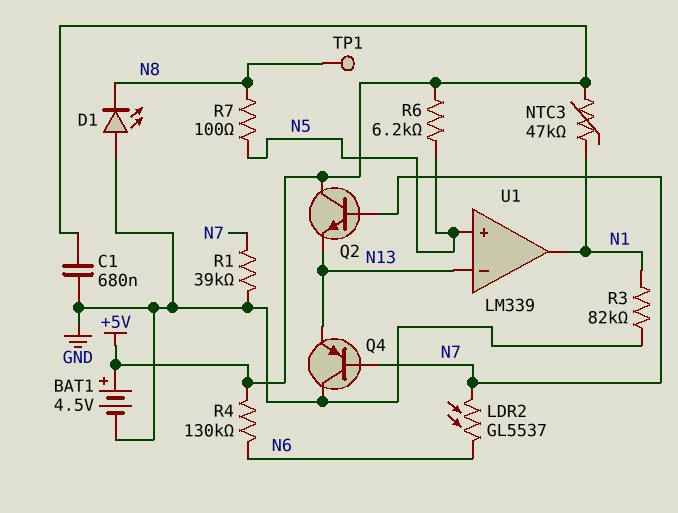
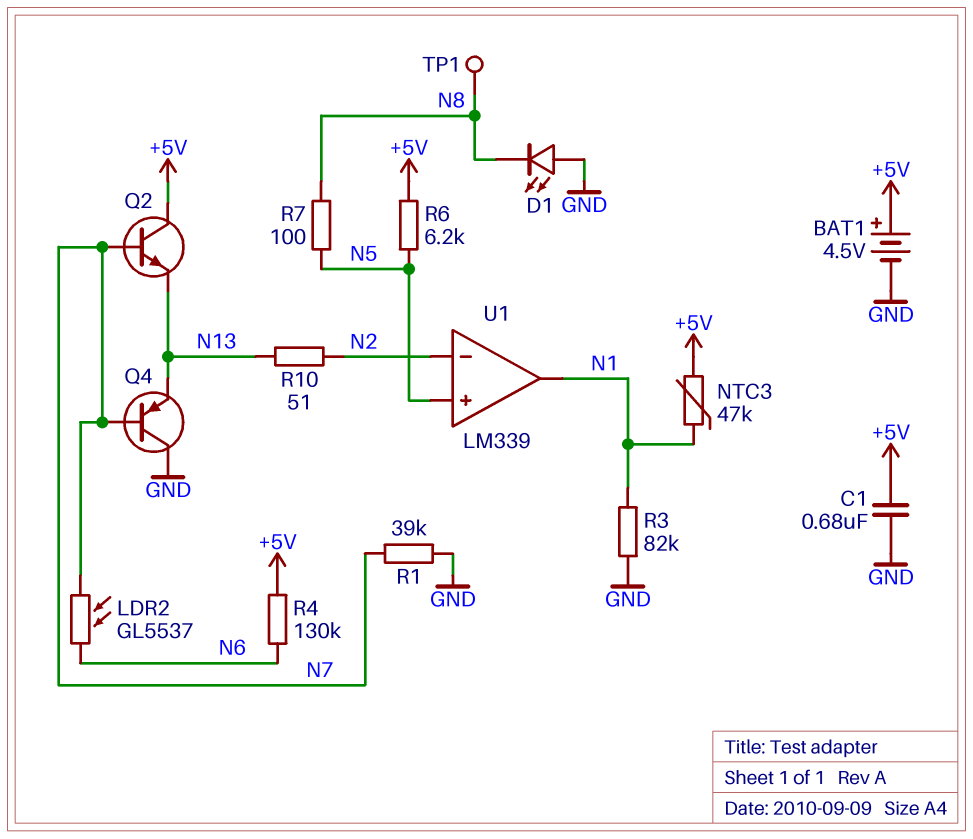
R10: none -> 51 (N2, N13)
U1 pin in-: N13 -> N2

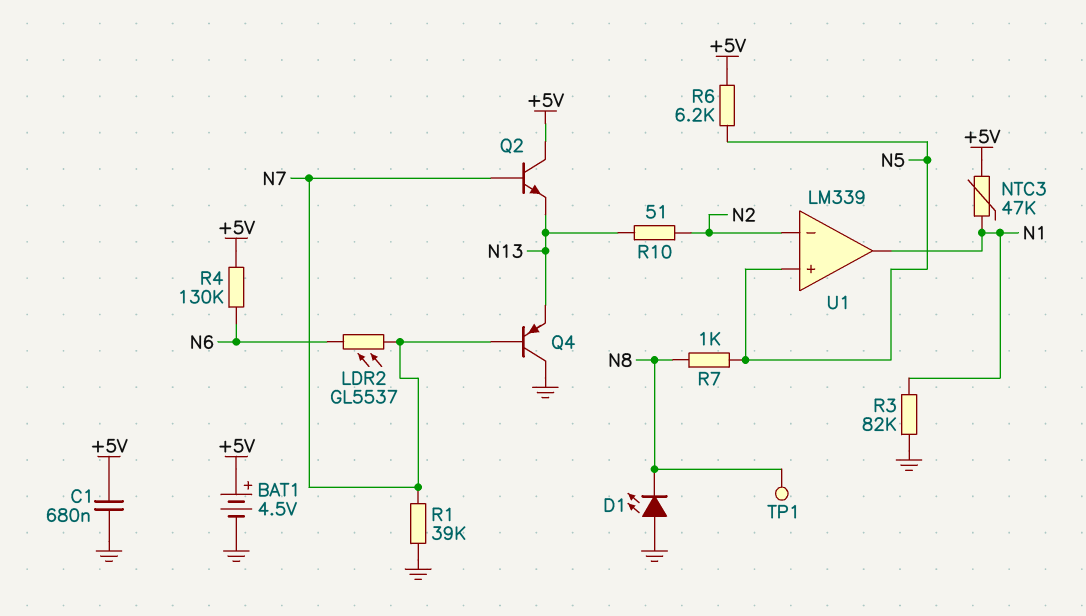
R7: 100 (N5, N8) -> 1k (N5, N8)

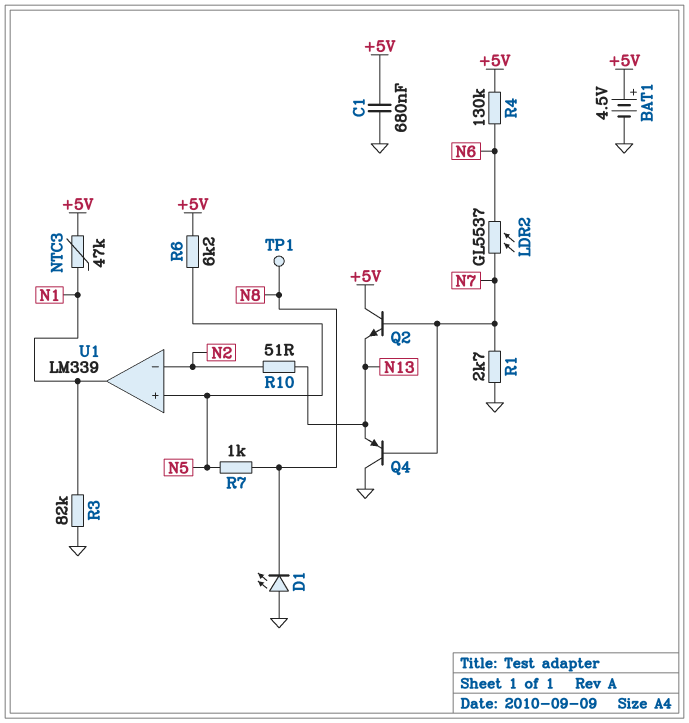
R1: 39k (GND, N7) -> 2.7k (GND, N7)

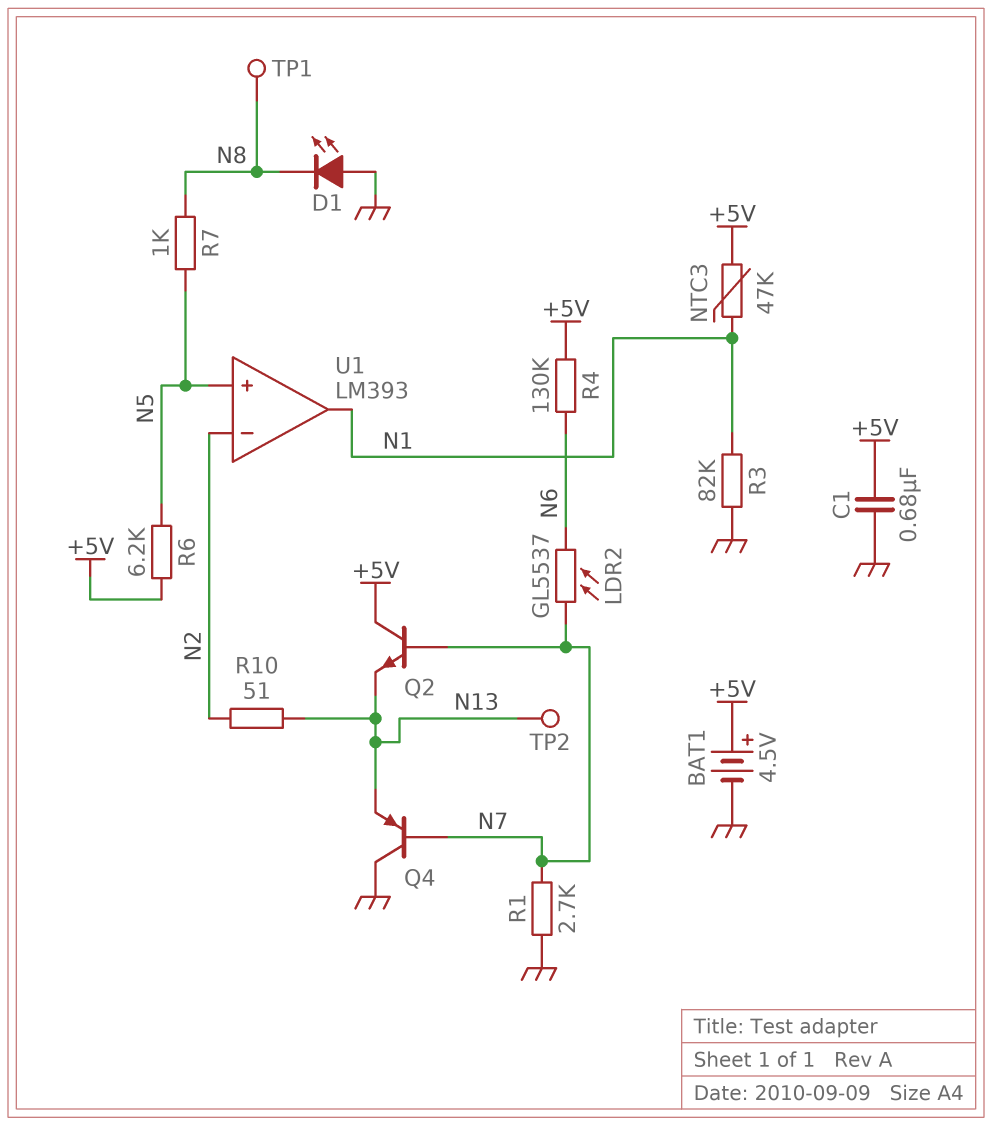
TP2: none -> test point (N13)
U1: LM339 -> LM393

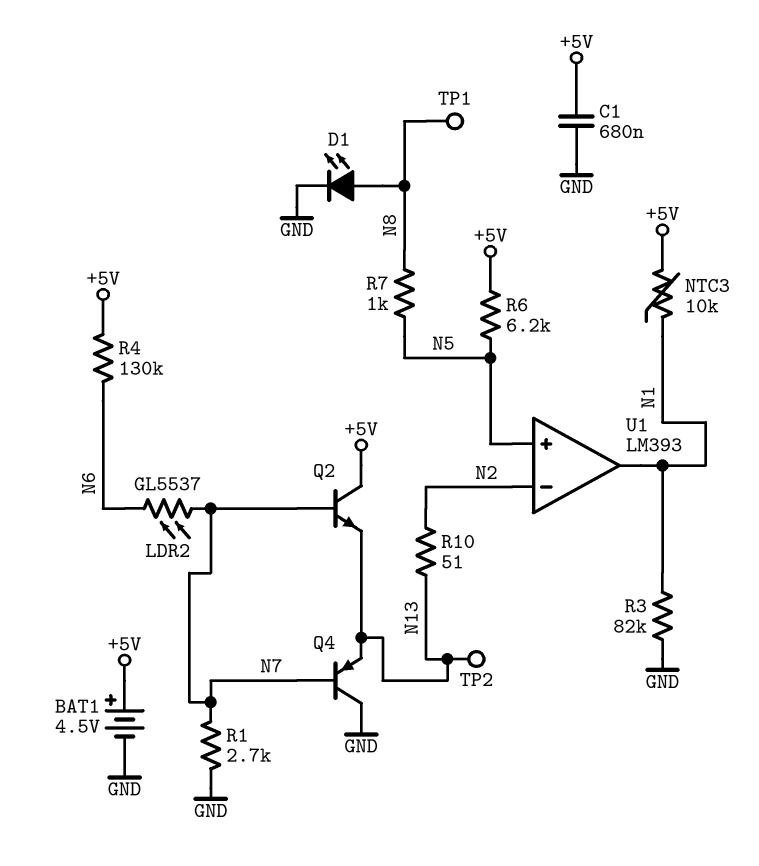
D1: LED (A GND, K N8) -> LED (A N8, K GND)
NTC3: 47k (+5V, N1) -> 10k (+5V, N1)

